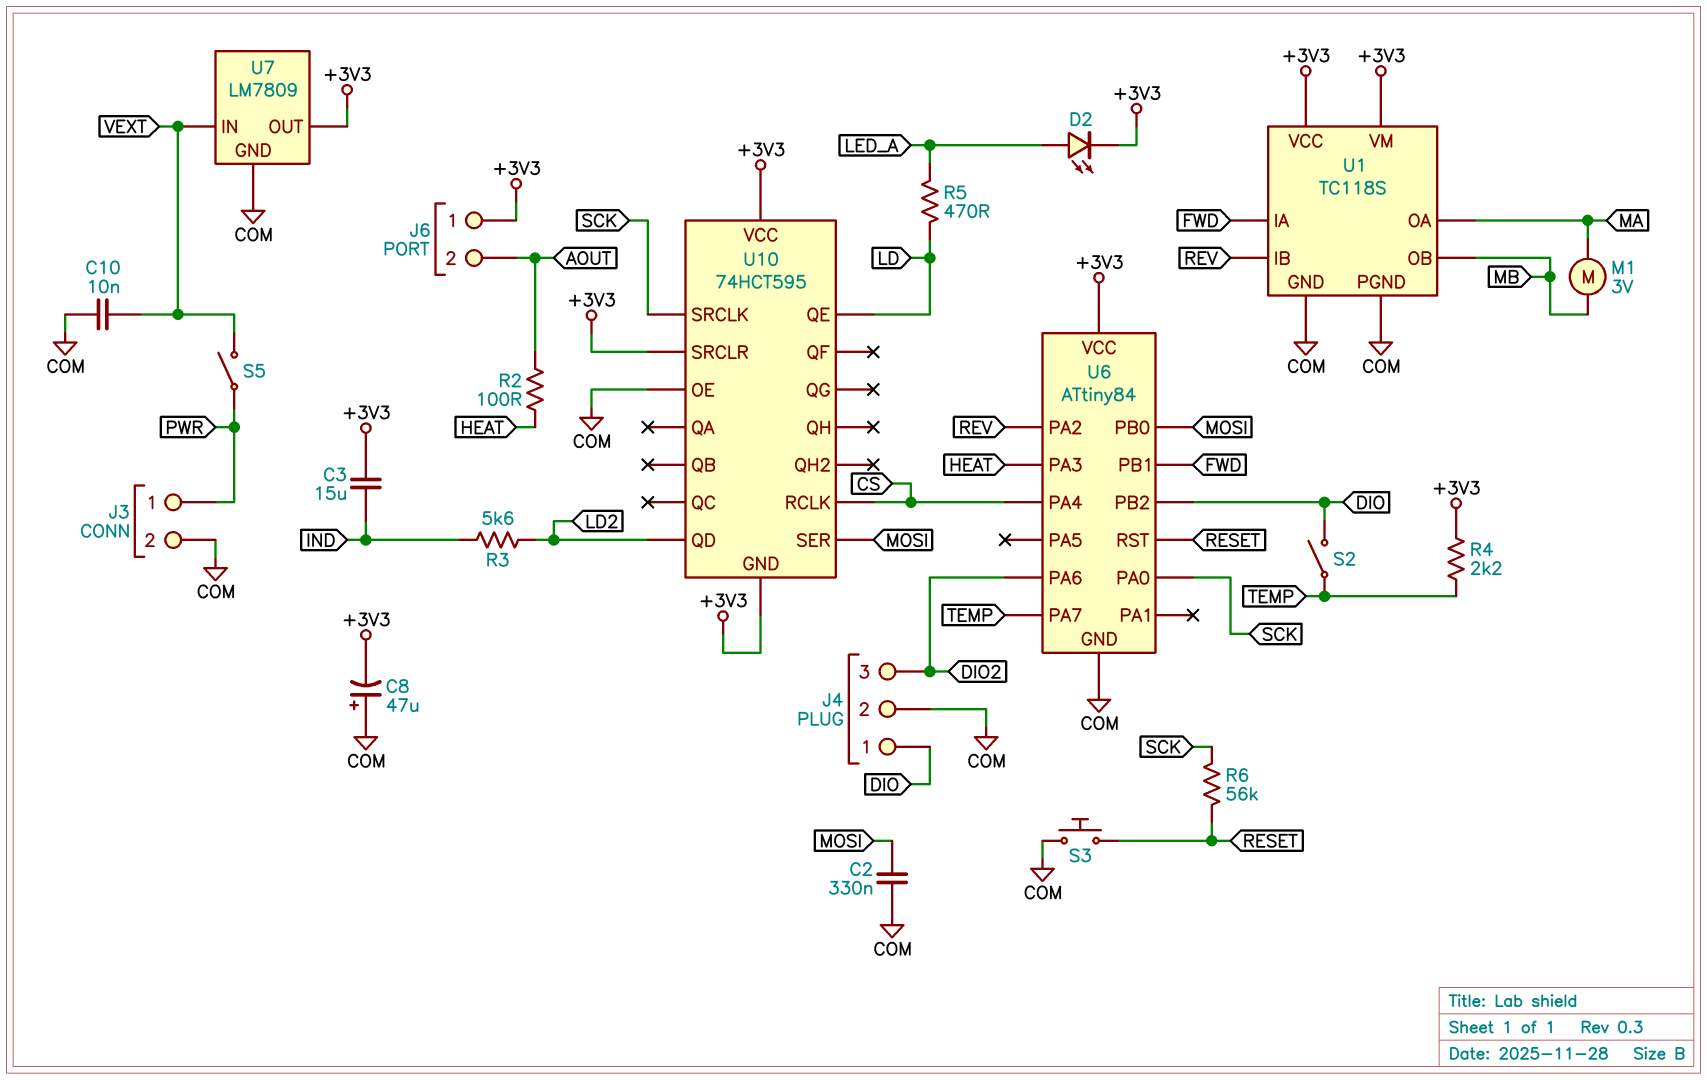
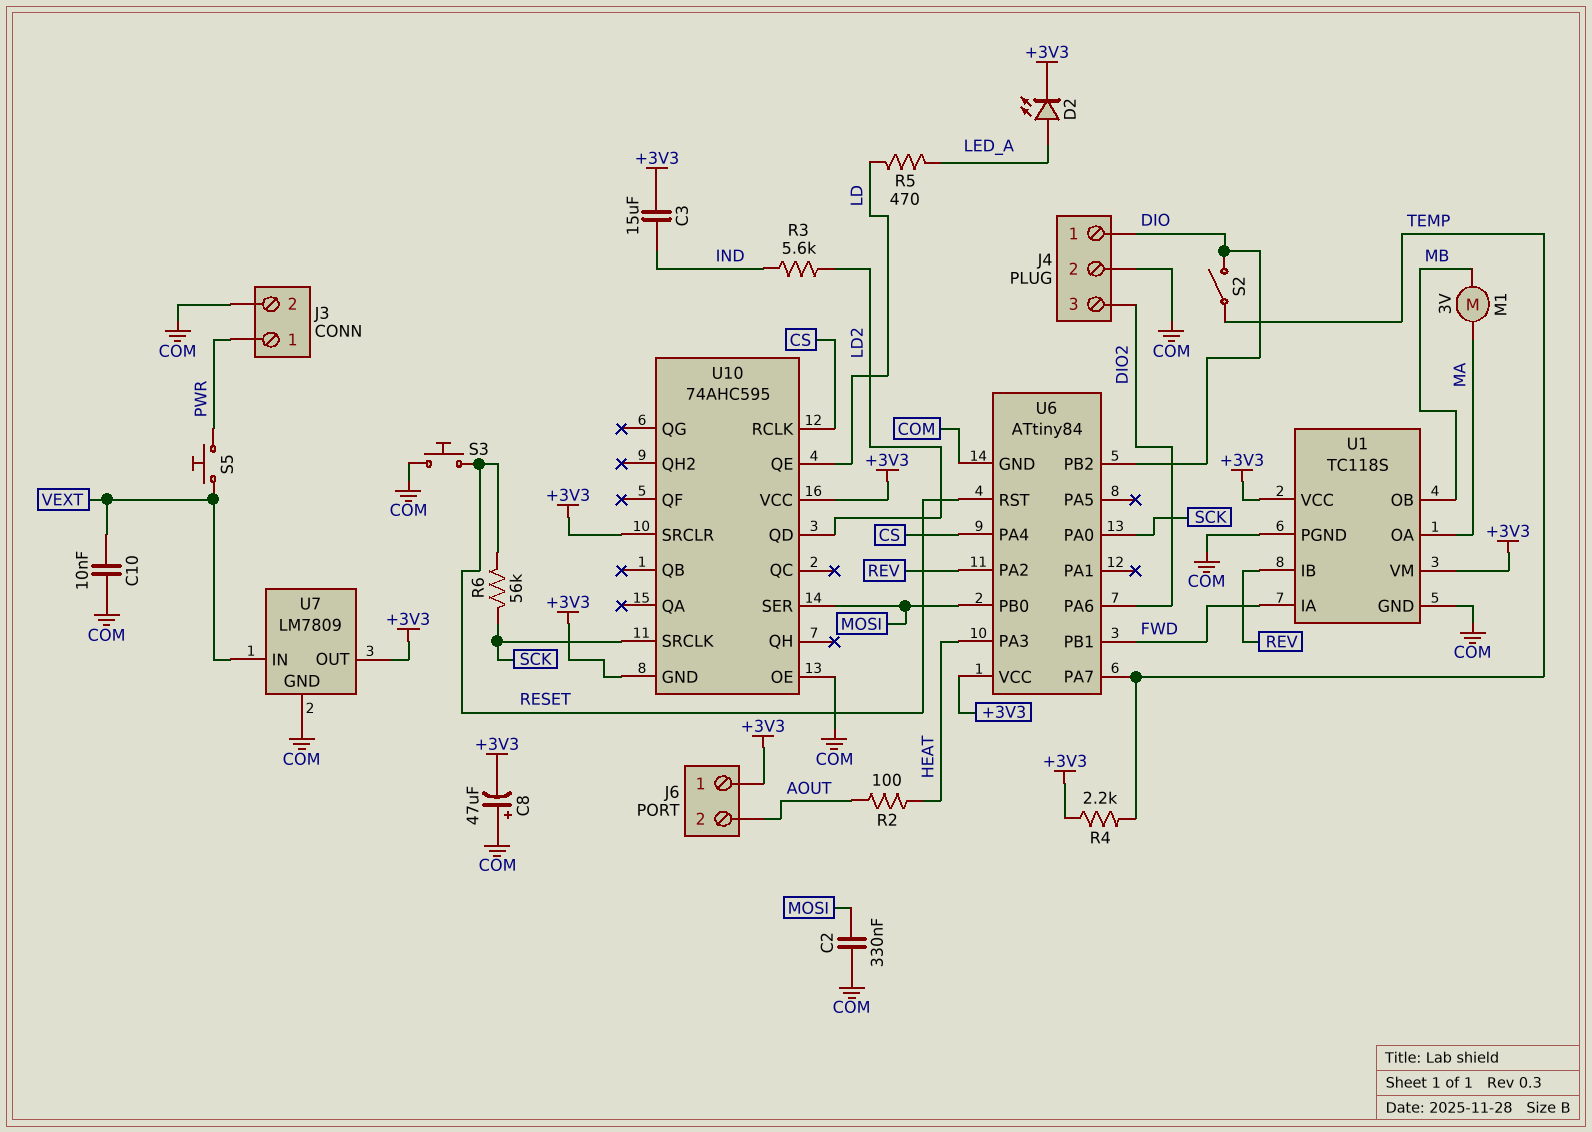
S5: switch (PWR, VEXT) -> button (PWR, VEXT)
U10: 74HCT595 -> 74AHC595

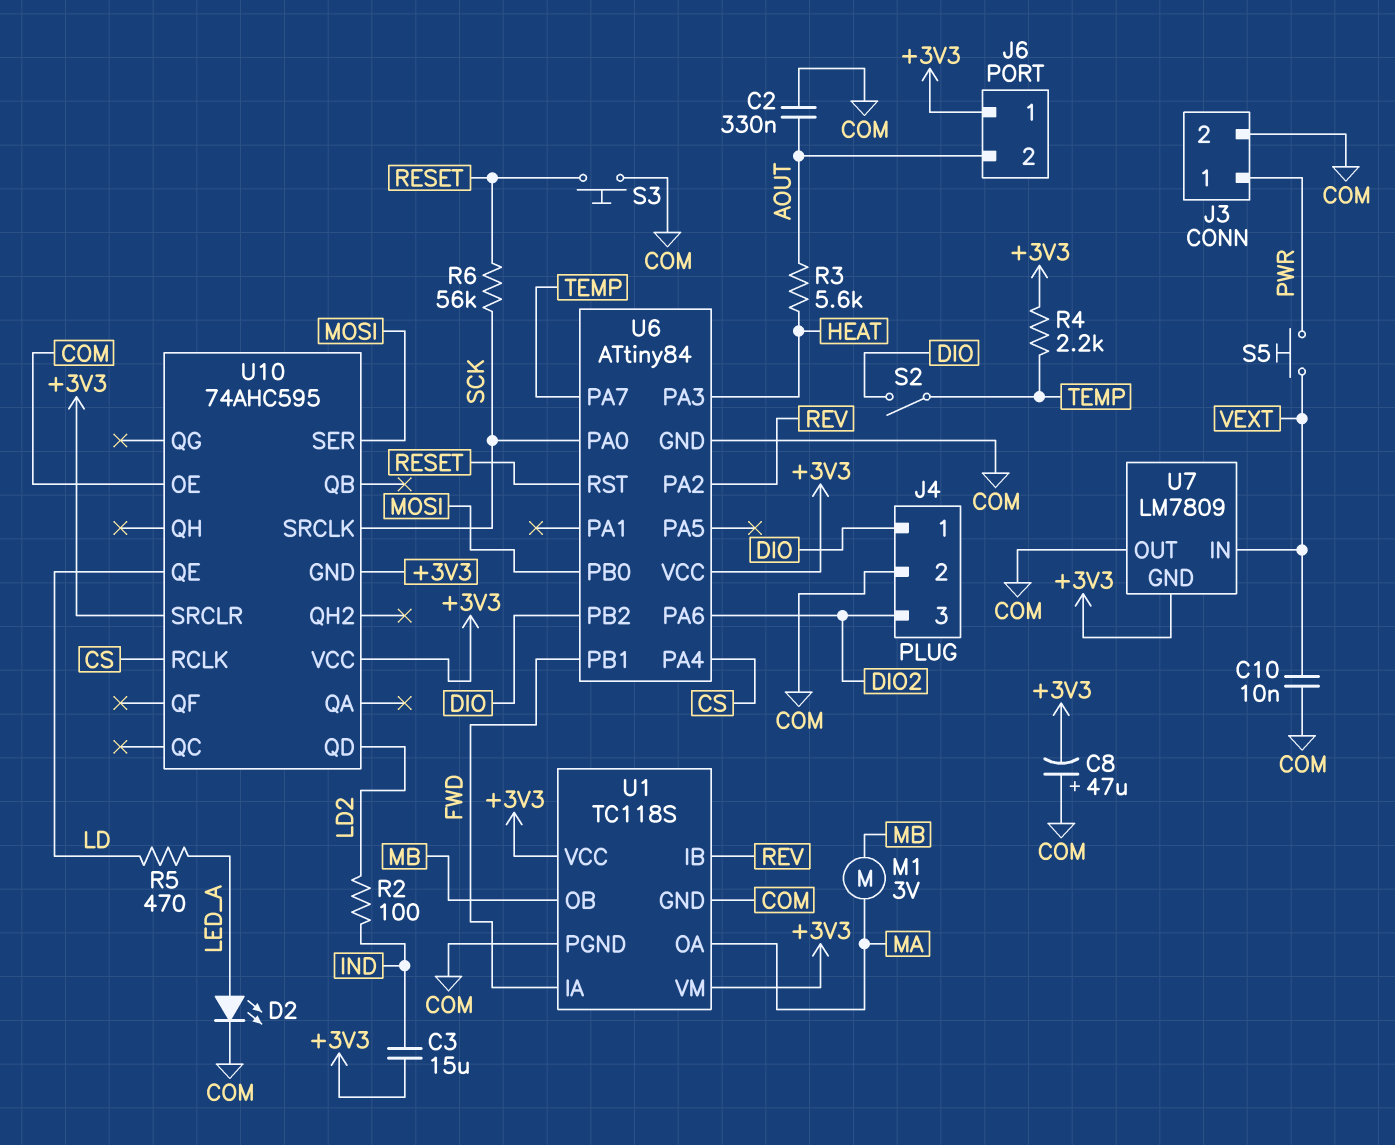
C2: 330nF (COM, MOSI) -> 330nF (AOUT, COM)
D2: LED (A LED_A, K +3V3) -> LED (A LED_A, K COM)
R2: 100 (AOUT, HEAT) -> 100 (IND, LD2)
R3: 5.6k (IND, LD2) -> 5.6k (AOUT, HEAT)
U7 pin GND: COM -> +3V3
U7 pin OUT: +3V3 -> COM

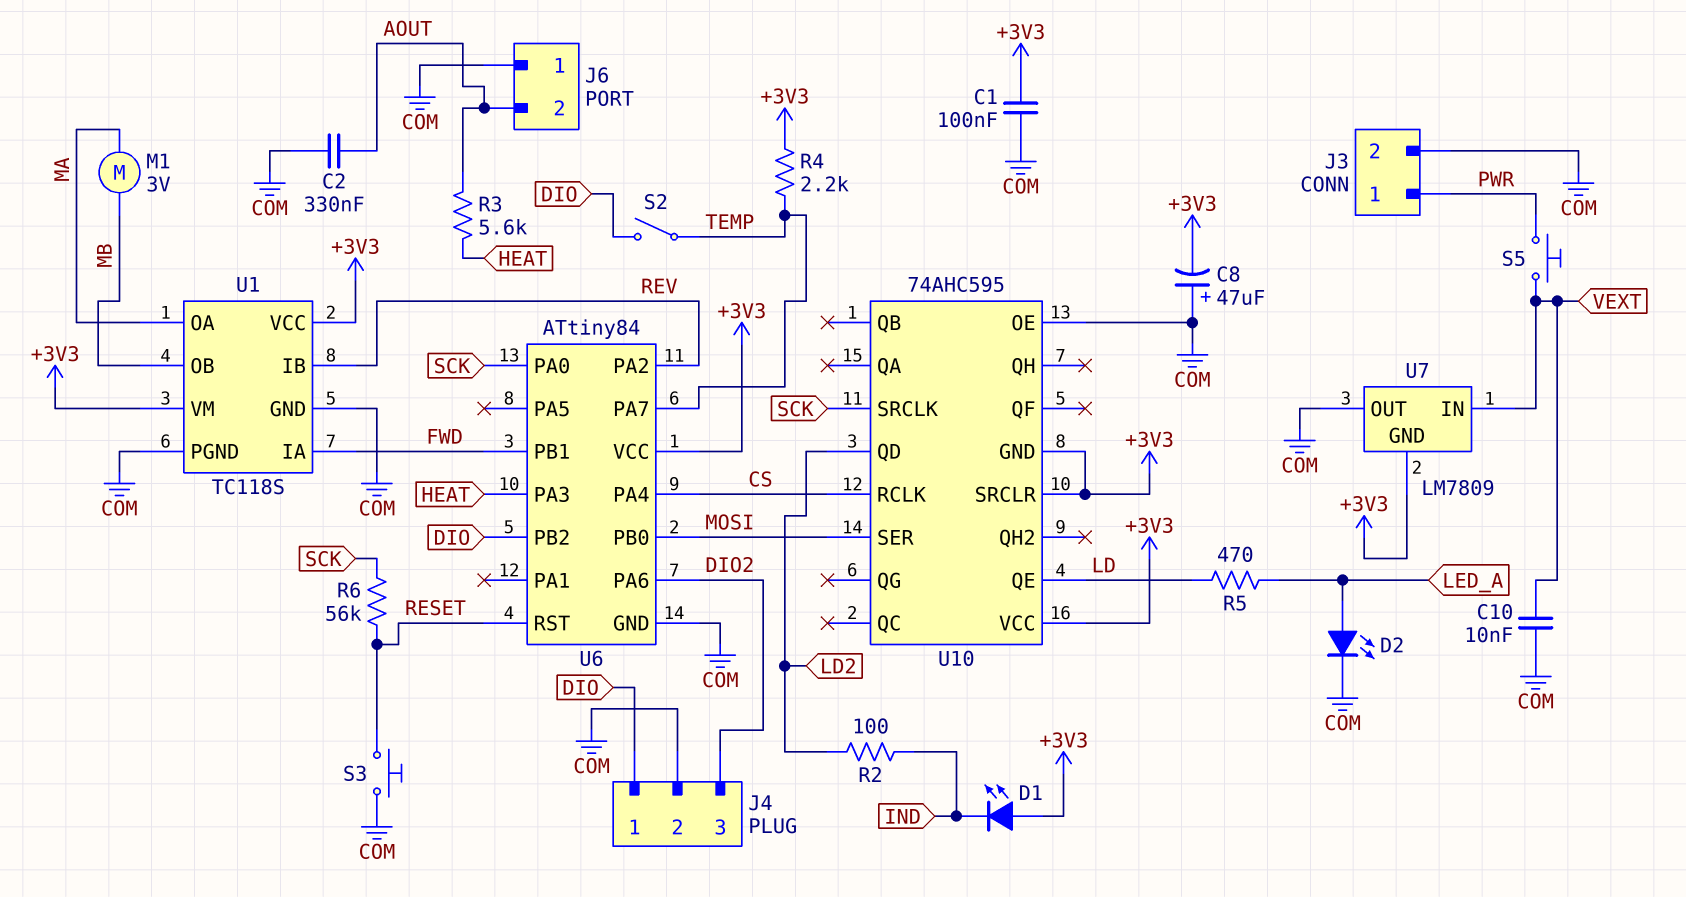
C1: none -> 100nF (+3V3, COM)
C3: 15uF (+3V3, IND) -> none
D1: none -> LED (A +3V3, K IND)
J6 pin 1: +3V3 -> COM

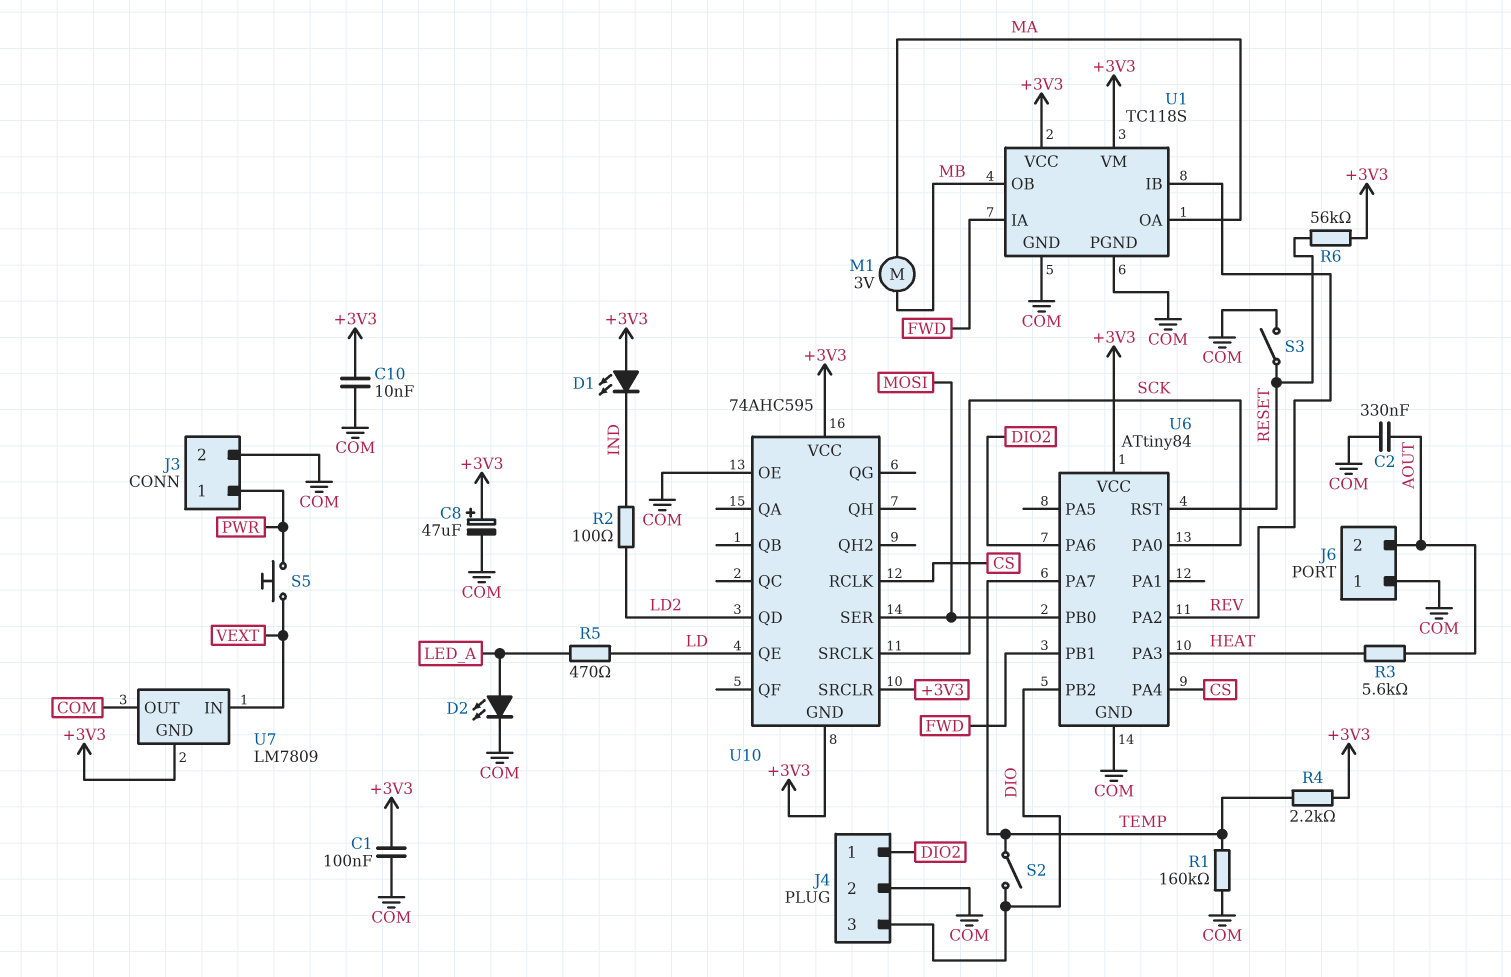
C8: 47uF (plus COM, minus +3V3) -> 47uF (plus +3V3, minus COM)
C10: 10nF (COM, VEXT) -> 10nF (+3V3, COM)
J4 pin 1: DIO -> DIO2
J4 pin 3: DIO2 -> DIO
R1: none -> 160k (COM, TEMP)
R6: 56k (RESET, SCK) -> 56k (+3V3, RESET)
S3: button (COM, RESET) -> switch (COM, RESET)

